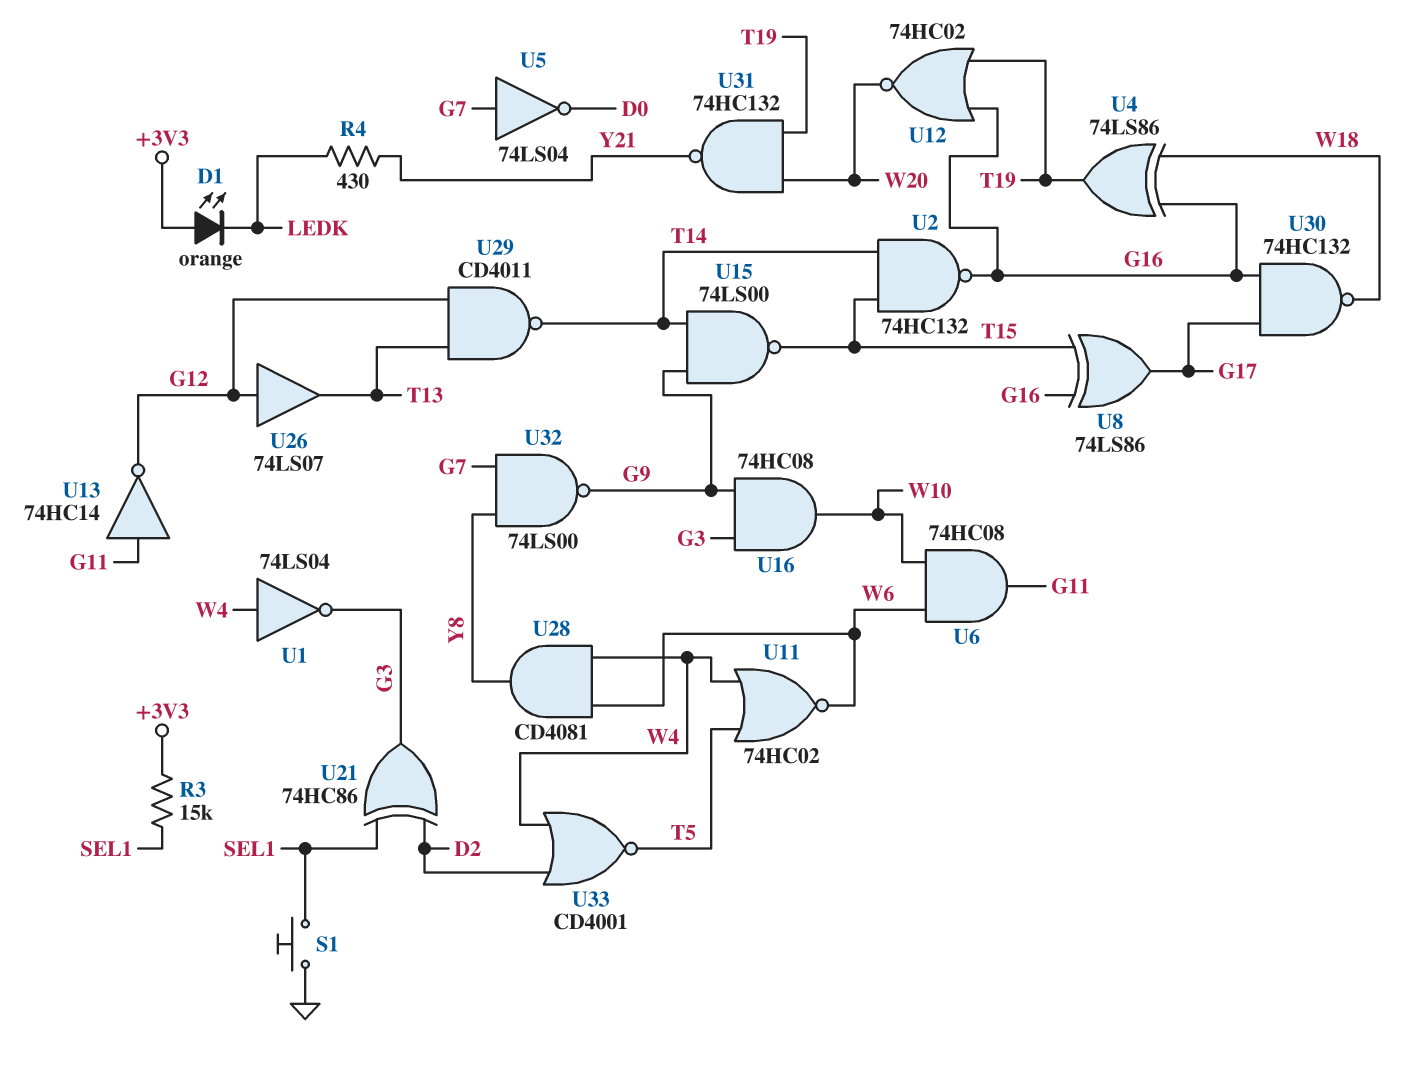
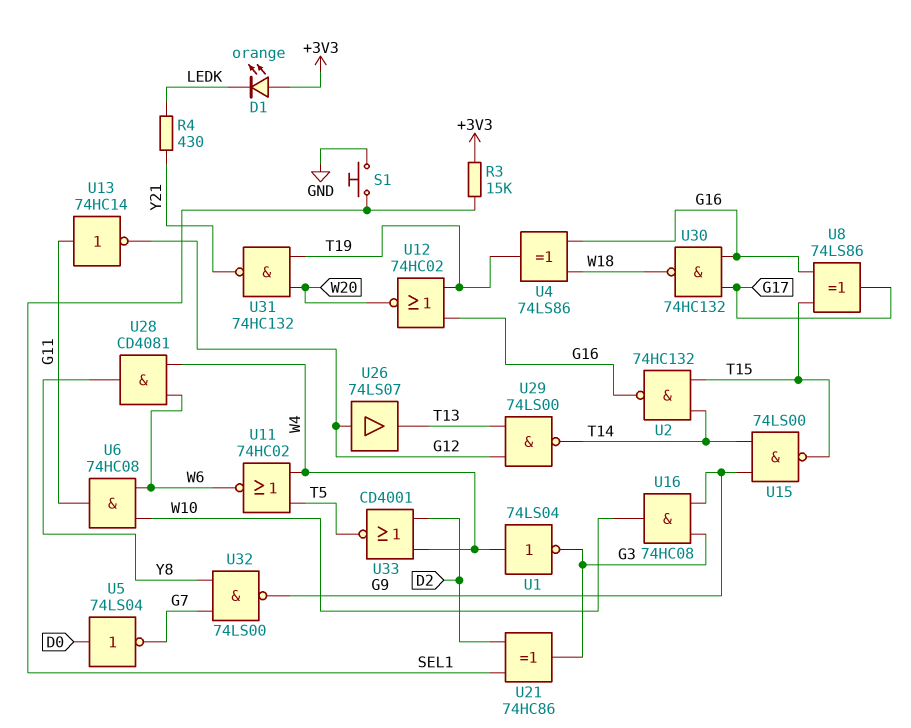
U5: NOT 74LS04 (in G7, out D0) -> NOT 74LS04 (in D0, out G7)
U29: NAND CD4011 (in G12, in T13, out T14) -> NAND 74LS00 (in G12, in T13, out T14)

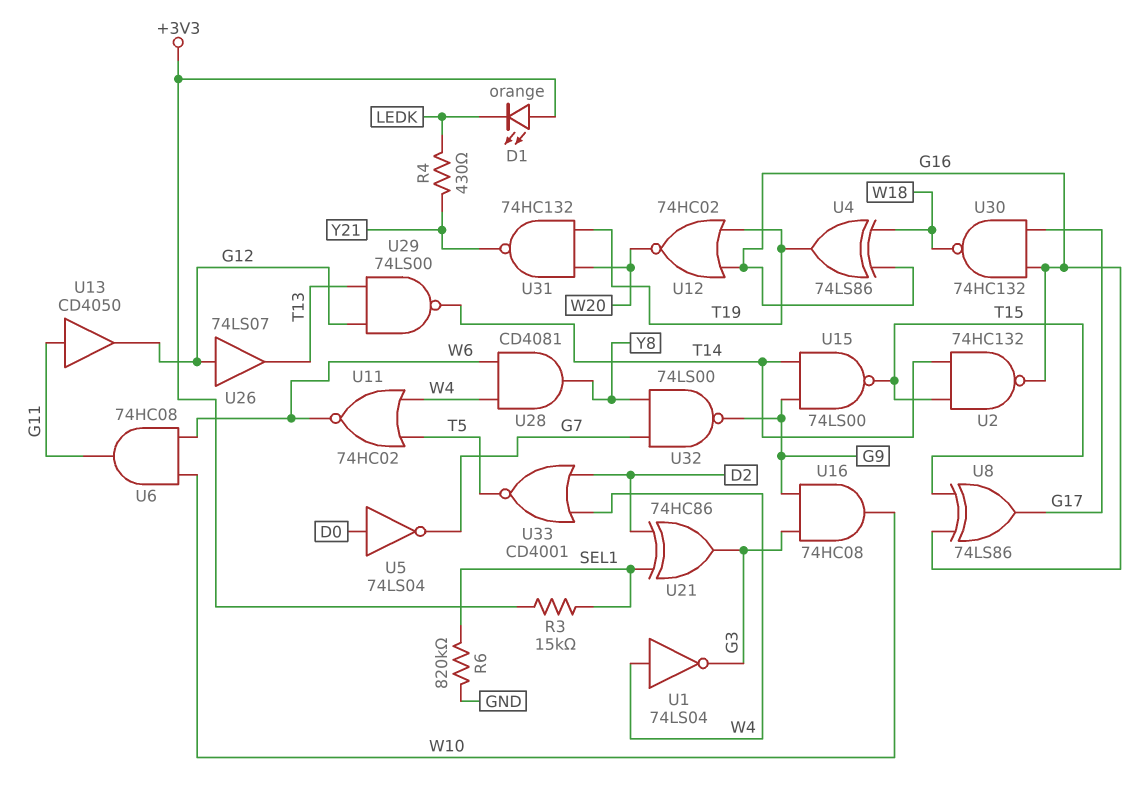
R6: none -> 820k (GND, SEL1)
S1: button (GND, SEL1) -> none
U13: NOT 74HC14 (in G11, out G12) -> buffer CD4050 (in G11, out G12)

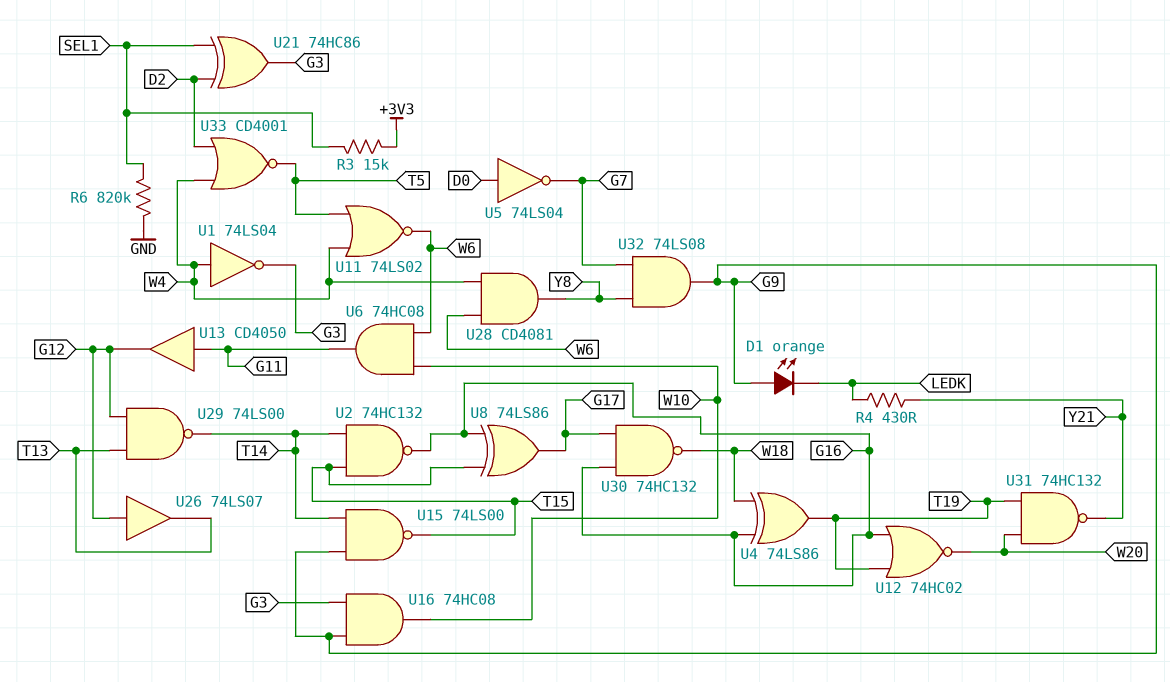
D1: LED orange (A +3V3, K LEDK) -> LED orange (A G9, K LEDK)
U11: NOR 74HC02 (in T5, in W4, out W6) -> NOR 74LS02 (in T5, in W4, out W6)
U32: NAND 74LS00 (in G7, in Y8, out G9) -> AND 74LS08 (in G7, in Y8, out G9)

